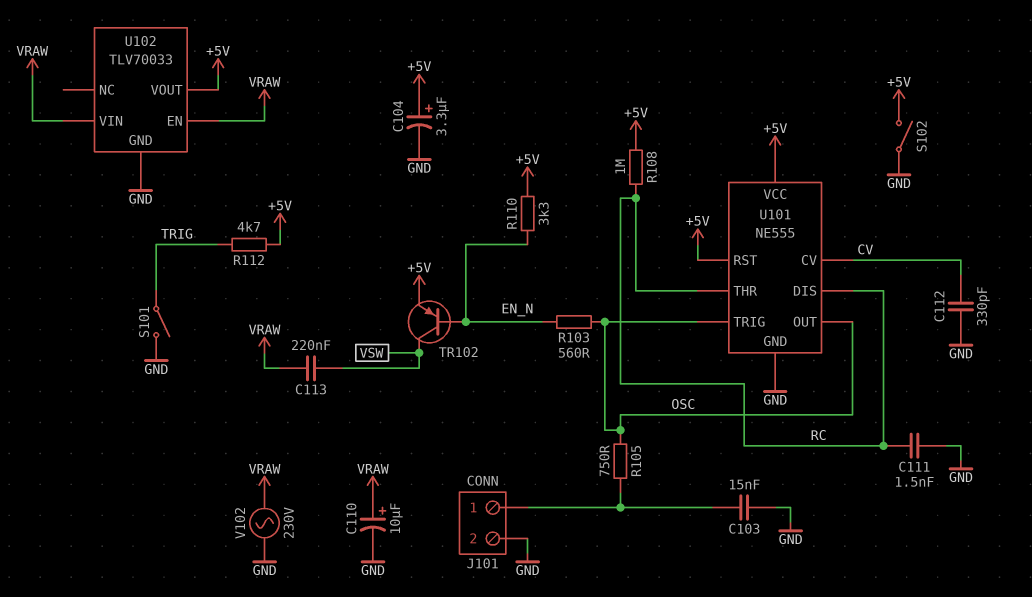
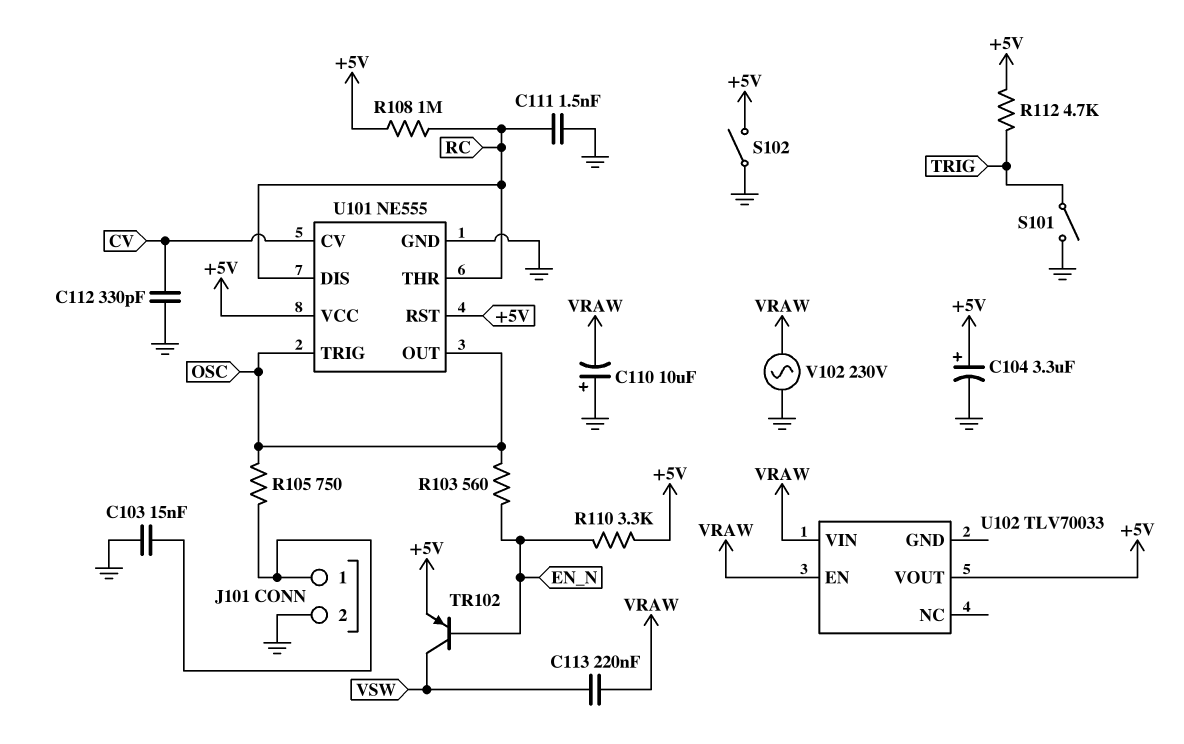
C110: 10uF (plus VRAW, minus GND) -> 10uF (plus GND, minus VRAW)
U102 pin GND: GND -> none

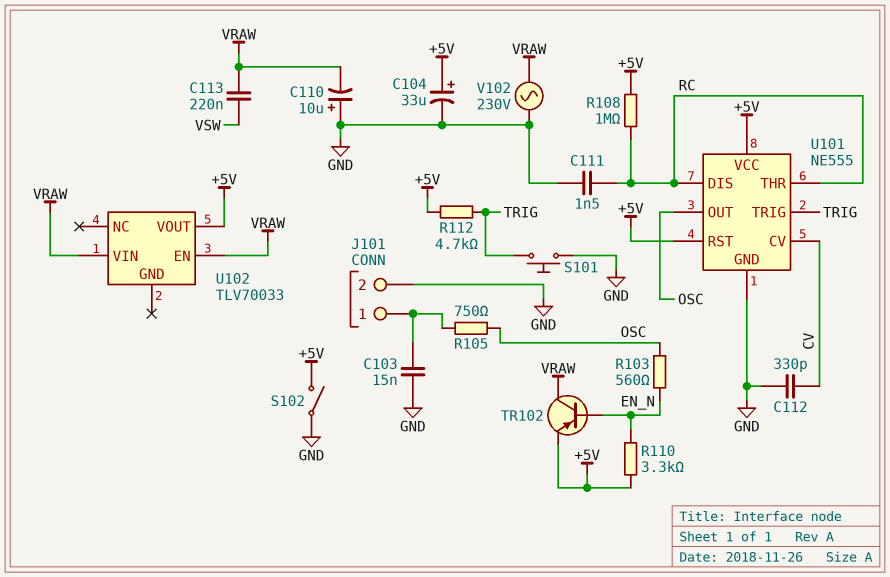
C104: 3.3uF (plus +5V, minus GND) -> 33uF (plus +5V, minus GND)
S101: switch (GND, TRIG) -> button (GND, TRIG)
TR102: PNP (B EN_N, C VSW, E +5V) -> PNP (B EN_N, C VRAW, E +5V)
U101 pin TRIG: OSC -> TRIG

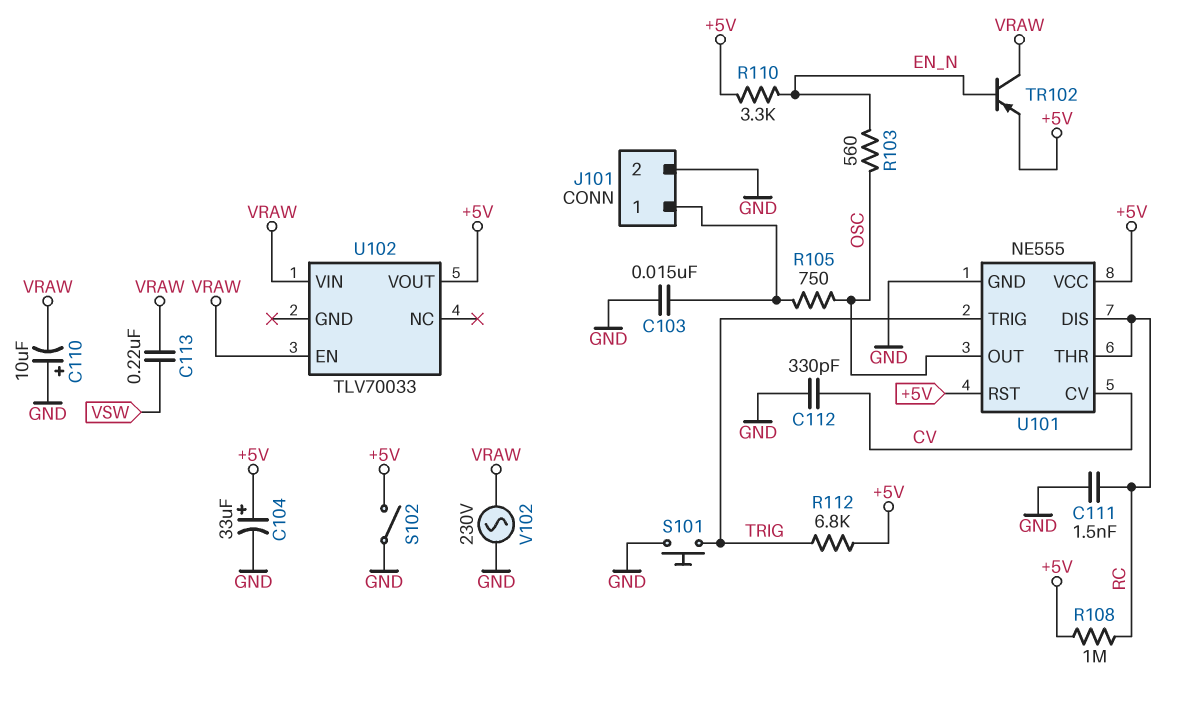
R112: 4.7k (+5V, TRIG) -> 6.8k (+5V, TRIG)

